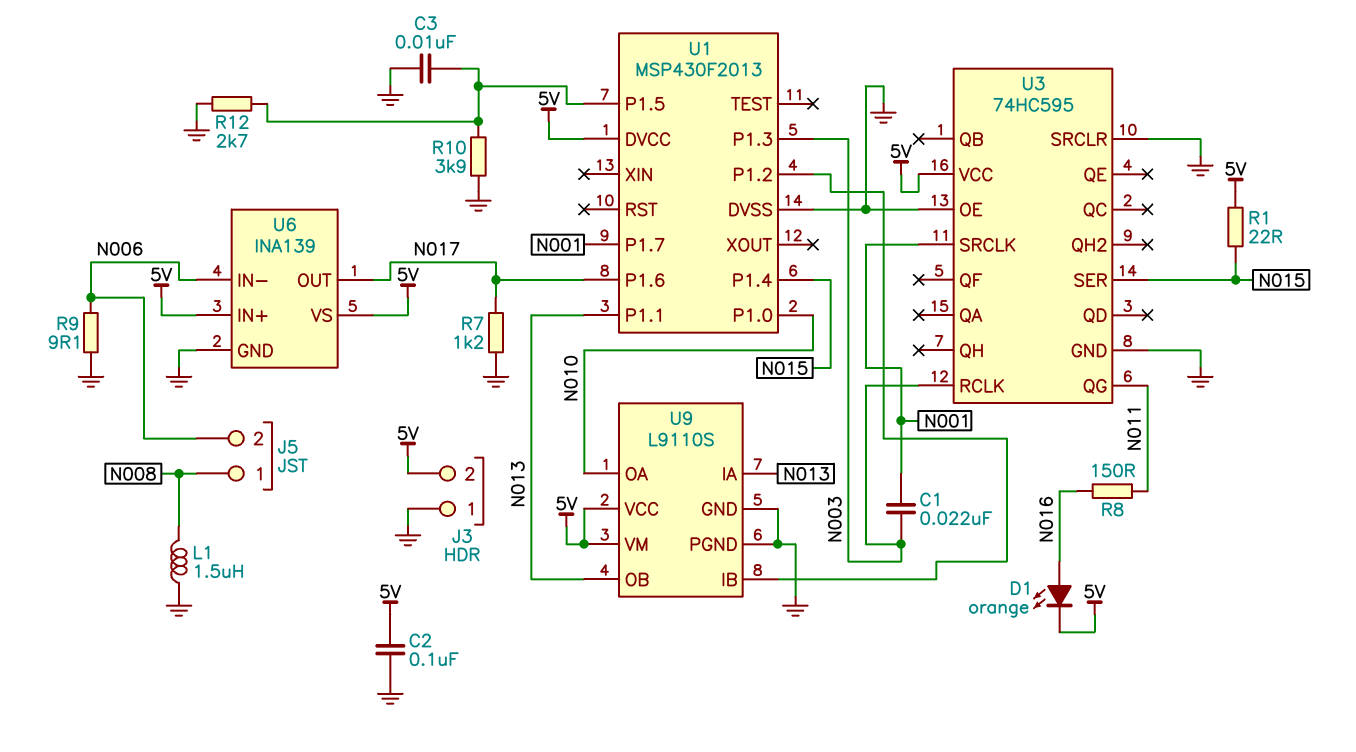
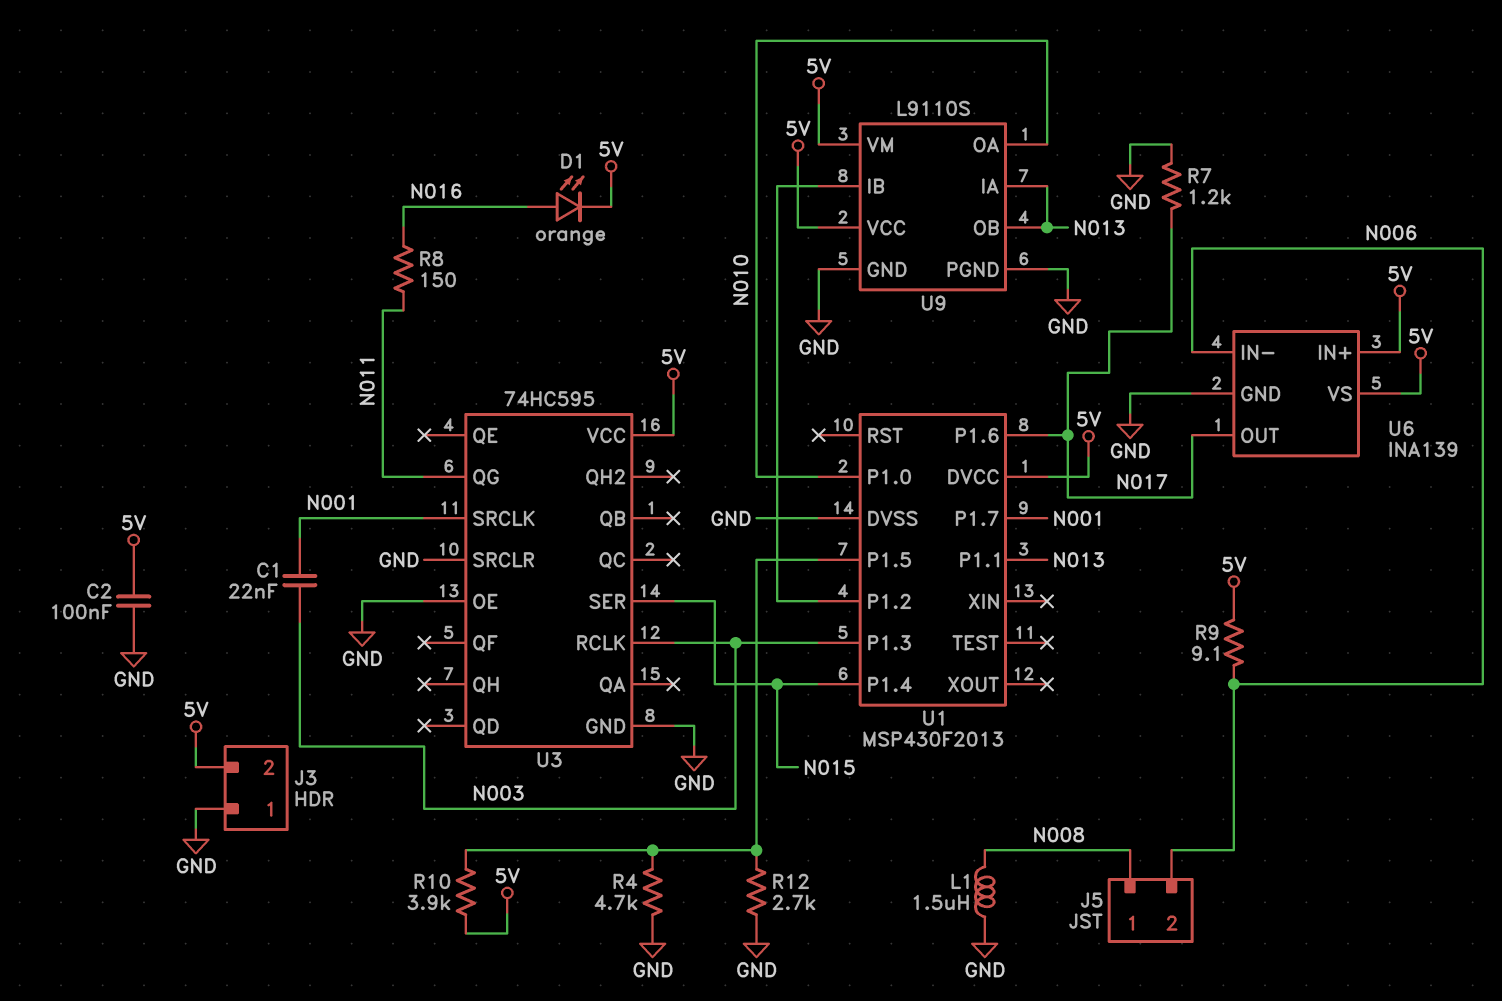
C3: 10nF (GND, U1/P1.5) -> none
R1: 22 (5V, N015) -> none
R4: none -> 4.7k (GND, U1/P1.5)
R9: 9.1 (GND, N006) -> 9.1 (5V, N006)
R10: 3.9k (GND, U1/P1.5) -> 3.9k (5V, U1/P1.5)

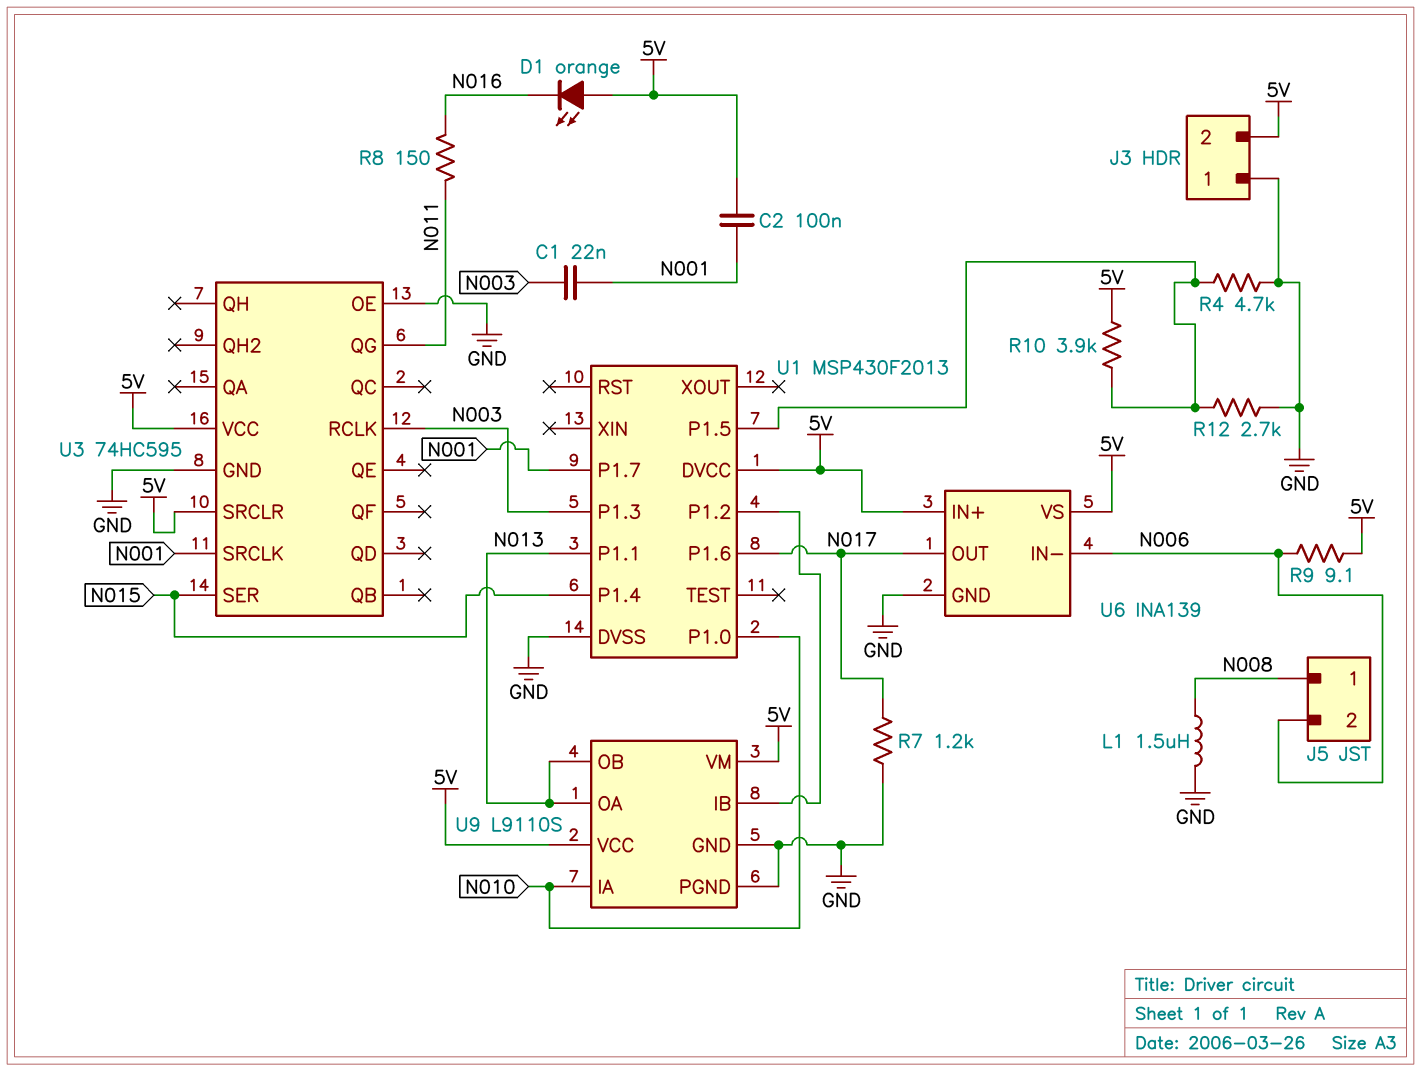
C2: 100nF (5V, GND) -> 100nF (5V, N001)
D1: LED orange (A N016, K 5V) -> LED orange (A 5V, K N016)
U3 pin SRCLR: GND -> 5V
U9 pin IA: N013 -> N010
U9 pin OA: N010 -> N013

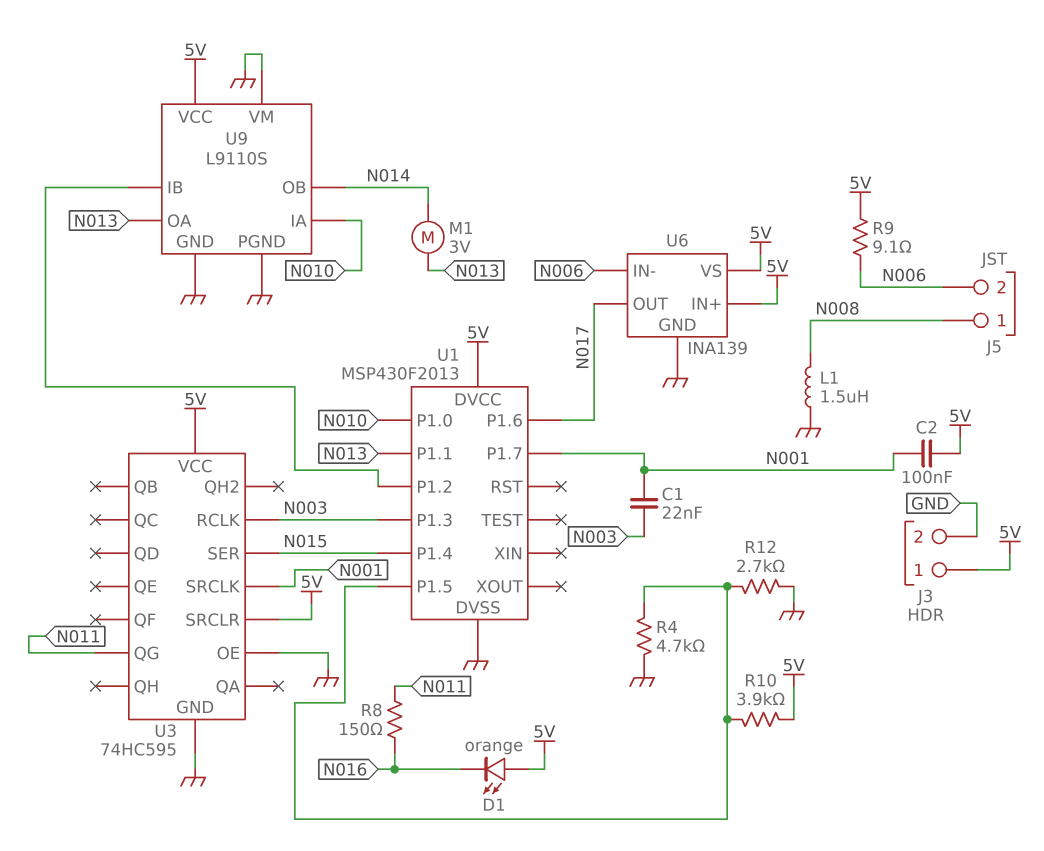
J3 pin 1: GND -> 5V
J3 pin 2: 5V -> GND
M1: none -> motor 3V (N013, N014)
R7: 1.2k (GND, N017) -> none
U9 pin OB: N013 -> N014
U9 pin VM: 5V -> GND

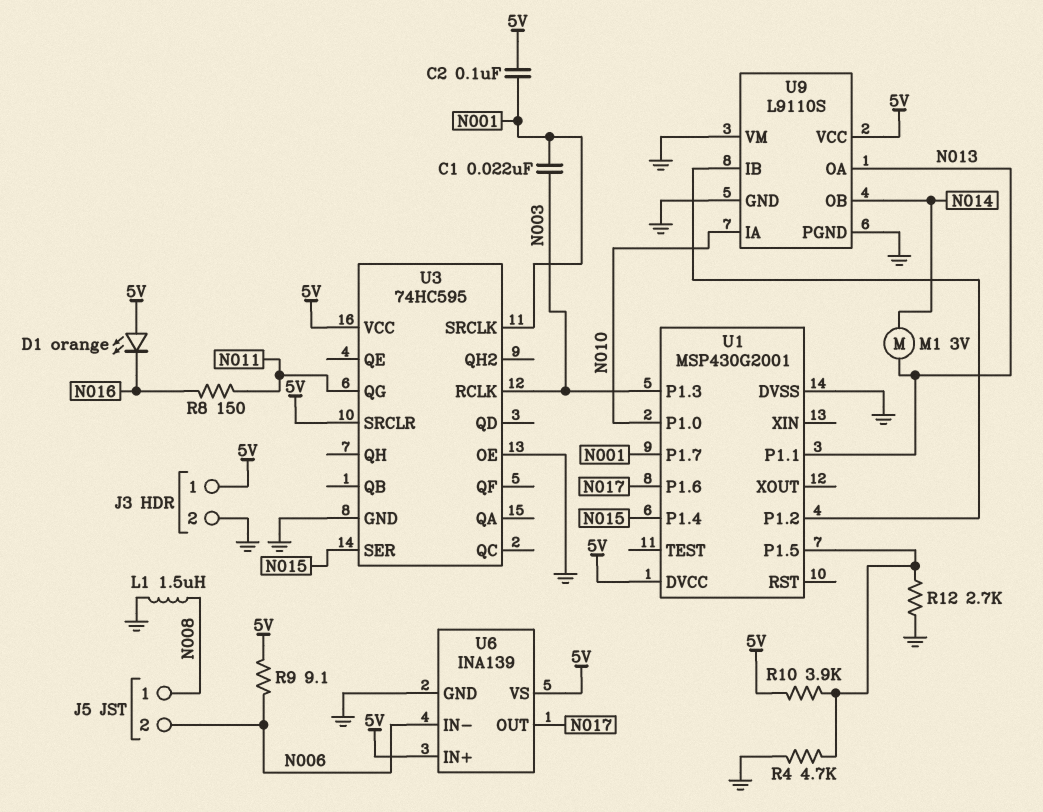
U1: MSP430F2013 -> MSP430G2001

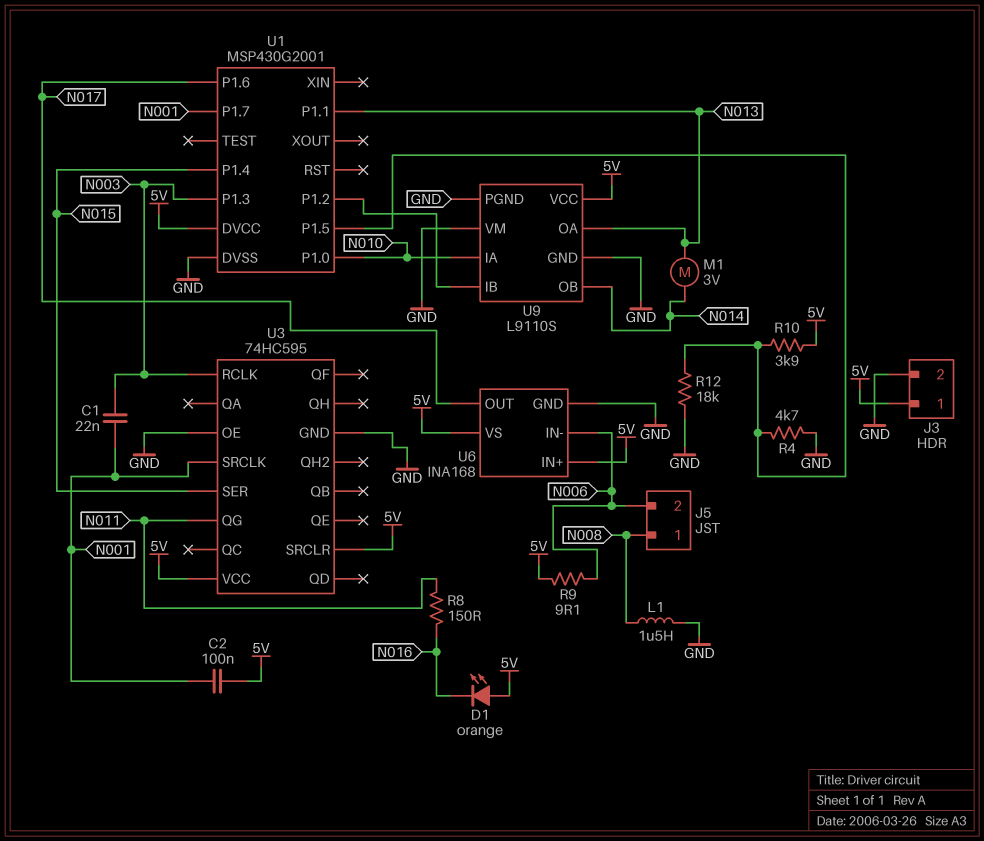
R12: 2.7k (GND, U1/P1.5) -> 18k (GND, U1/P1.5)
U6: INA139 -> INA168

